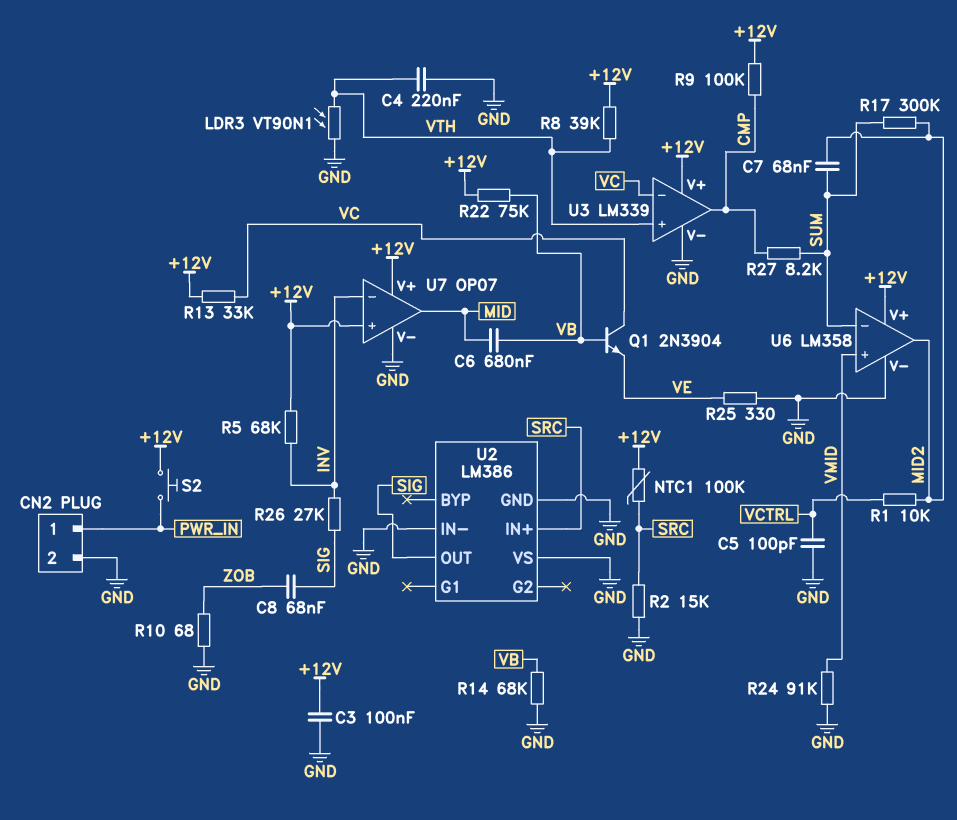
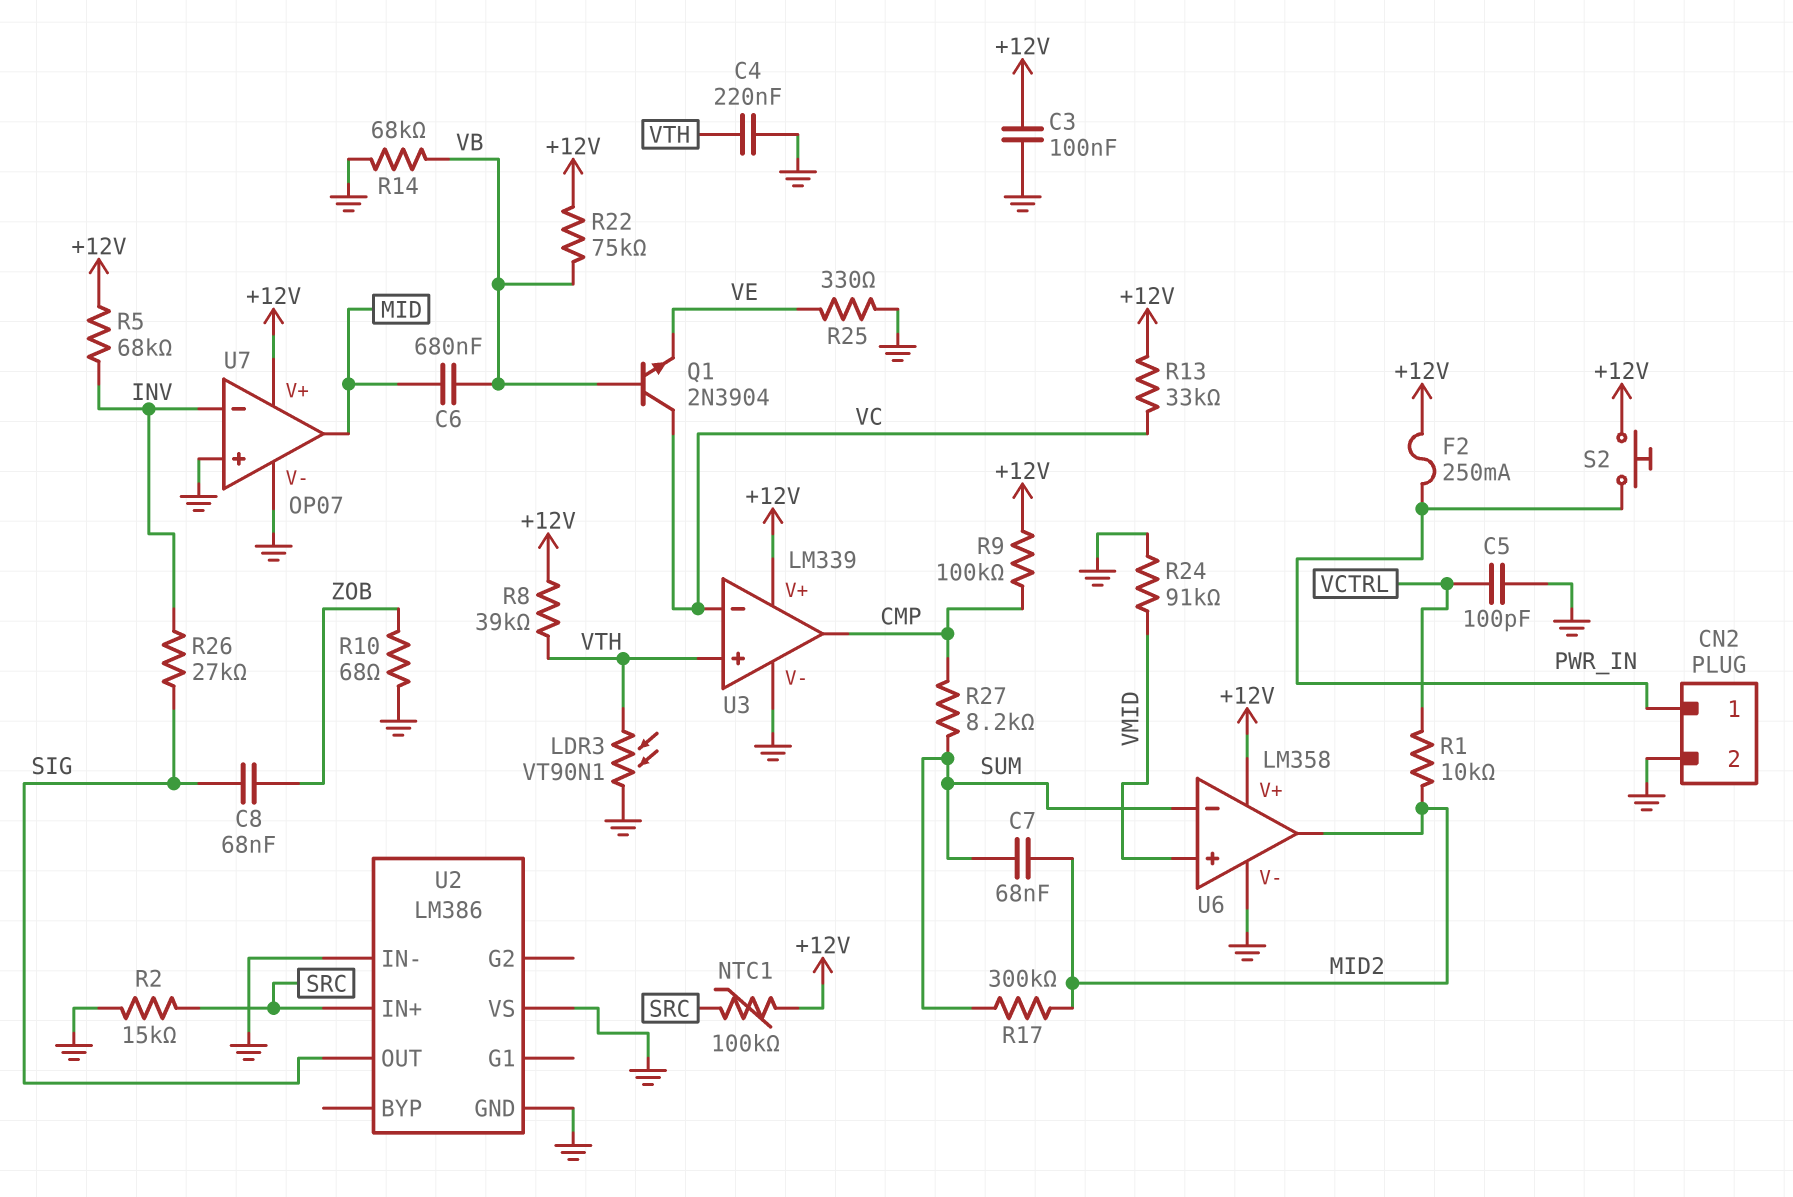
F2: none -> 250mA (+12V, PWR_IN)
U7 pin in+: +12V -> GND

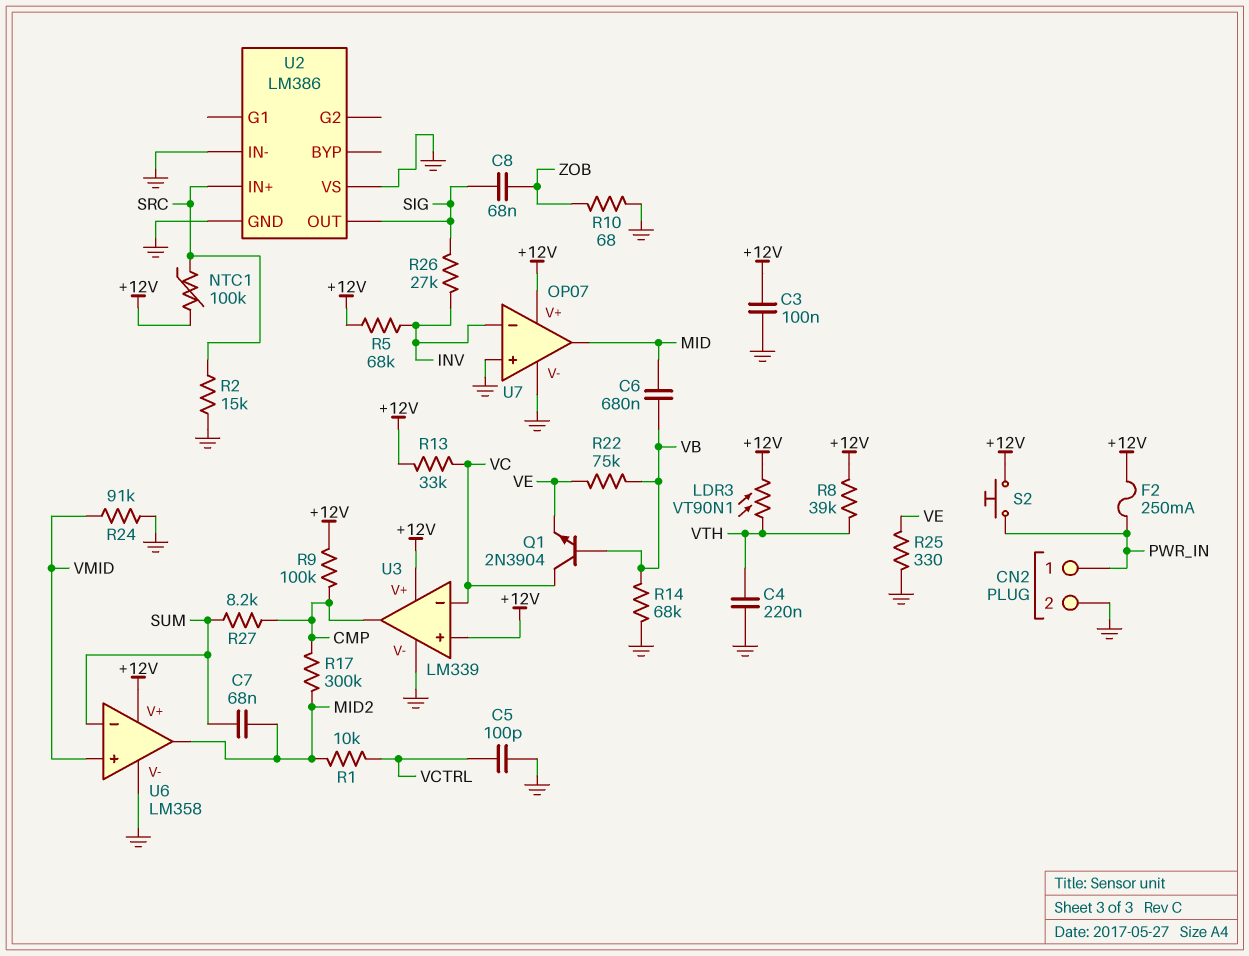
LDR3: VT90N1 (GND, VTH) -> VT90N1 (+12V, VTH)
R17: 300k (MID2, SUM) -> 300k (CMP, MID2)
R22: 75k (+12V, VB) -> 75k (VB, VE)
U3 pin in+: VTH -> +12V

